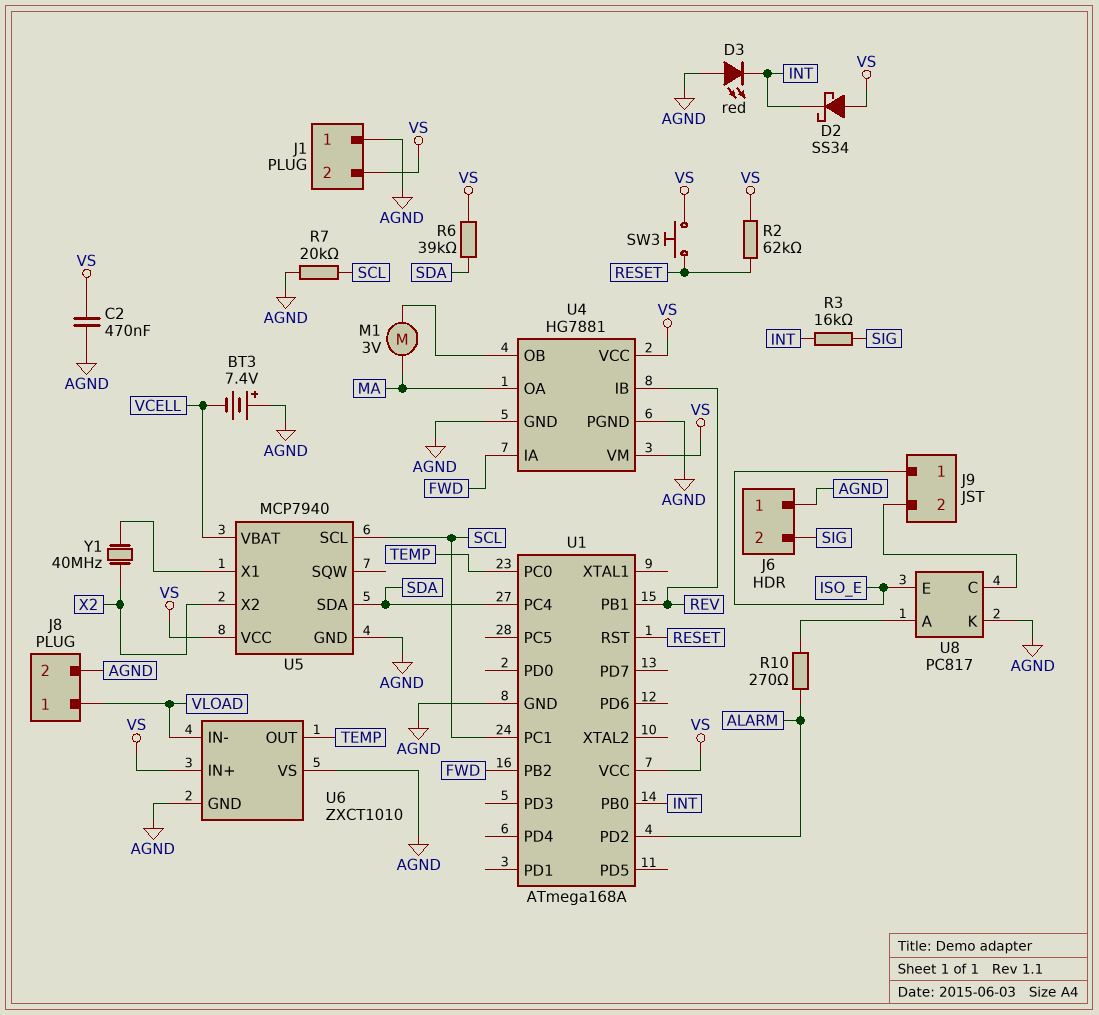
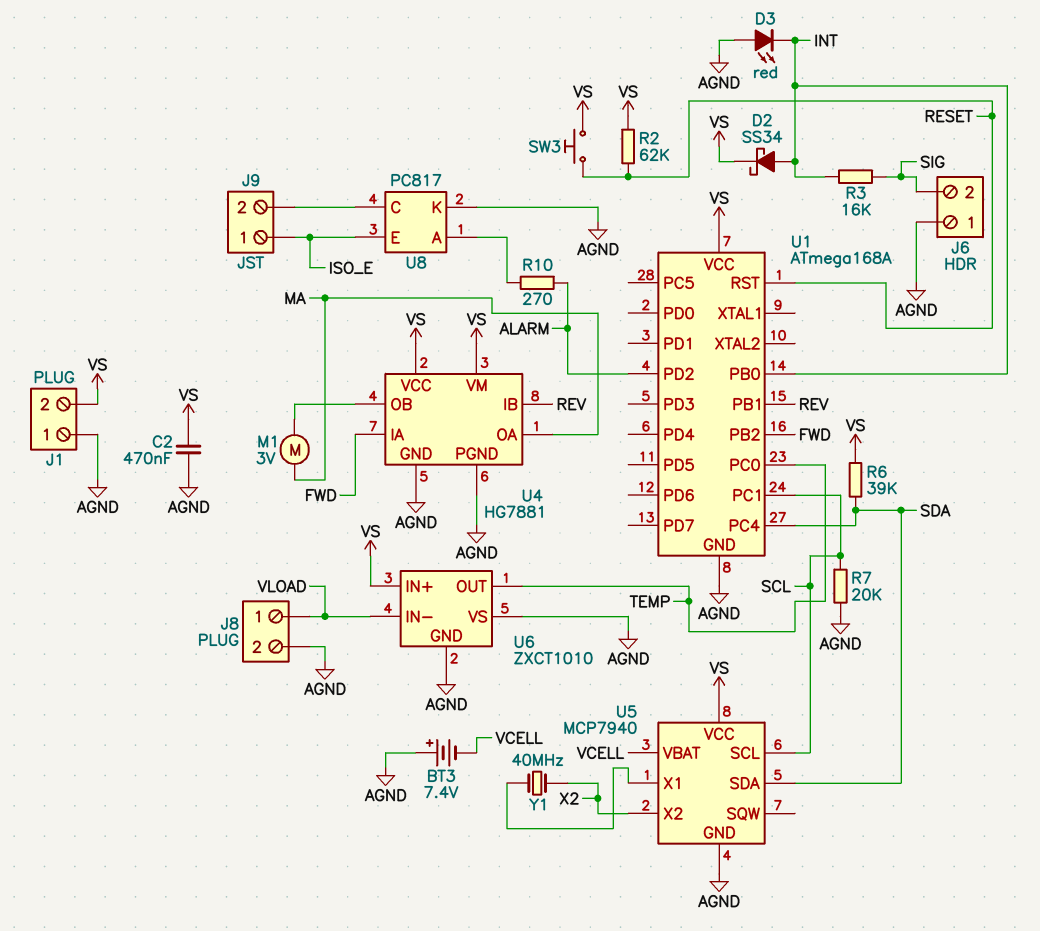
D2: schottky SS34 (A VS, K INT) -> schottky SS34 (A INT, K VS)

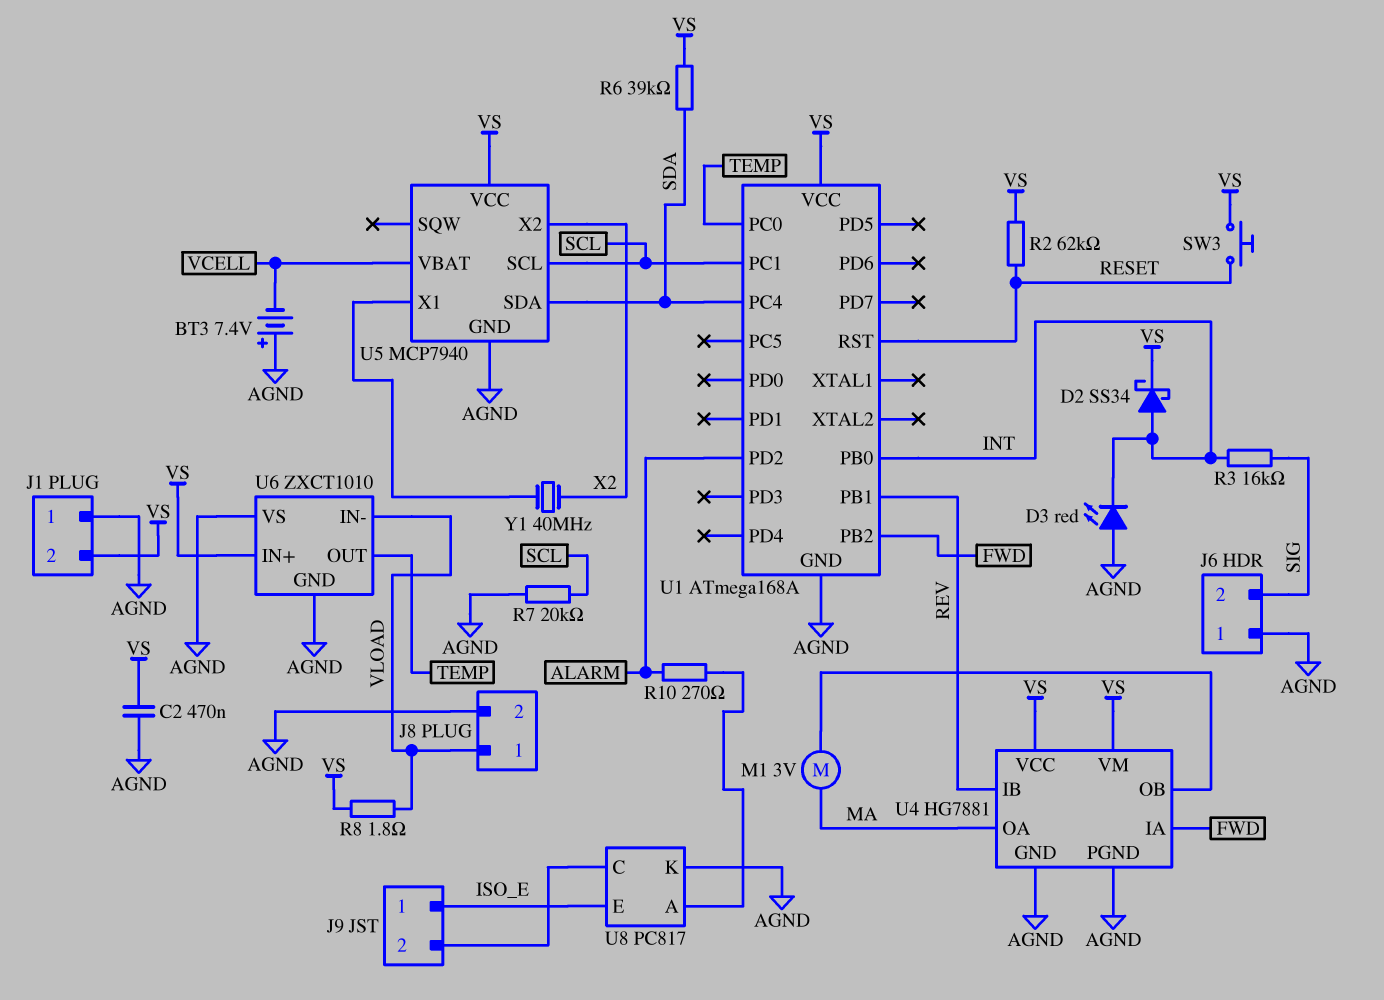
R8: none -> 1.8 (VLOAD, VS)

